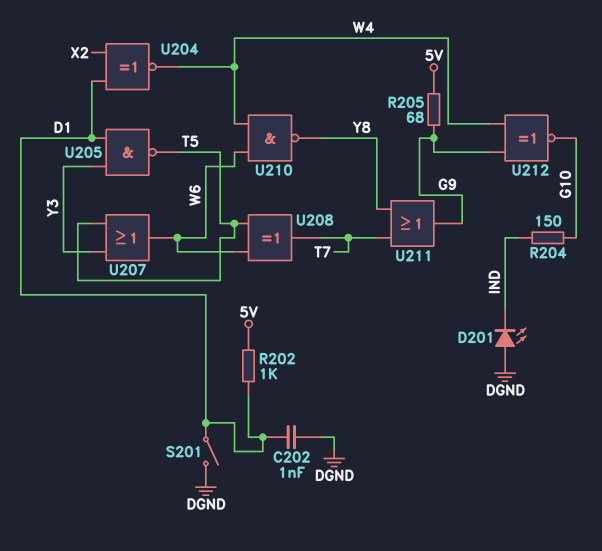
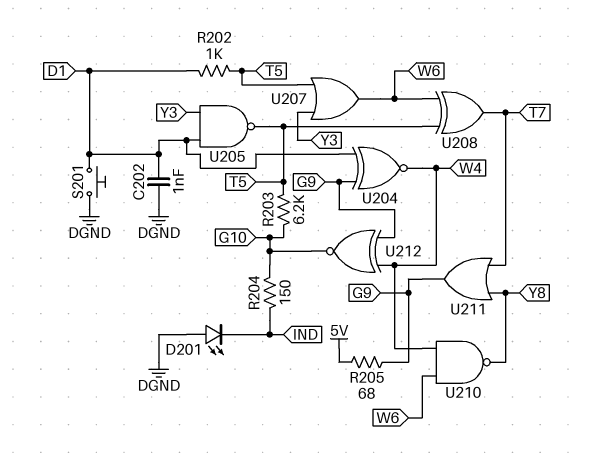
R202: 1k (5V, D1) -> 1k (D1, T5)
R203: none -> 6.2k (G10, T5)
S201: switch (D1, DGND) -> button (D1, DGND)
U204: XNOR (in D1, in X2, out W4) -> XNOR (in D1, in G9, out W4)

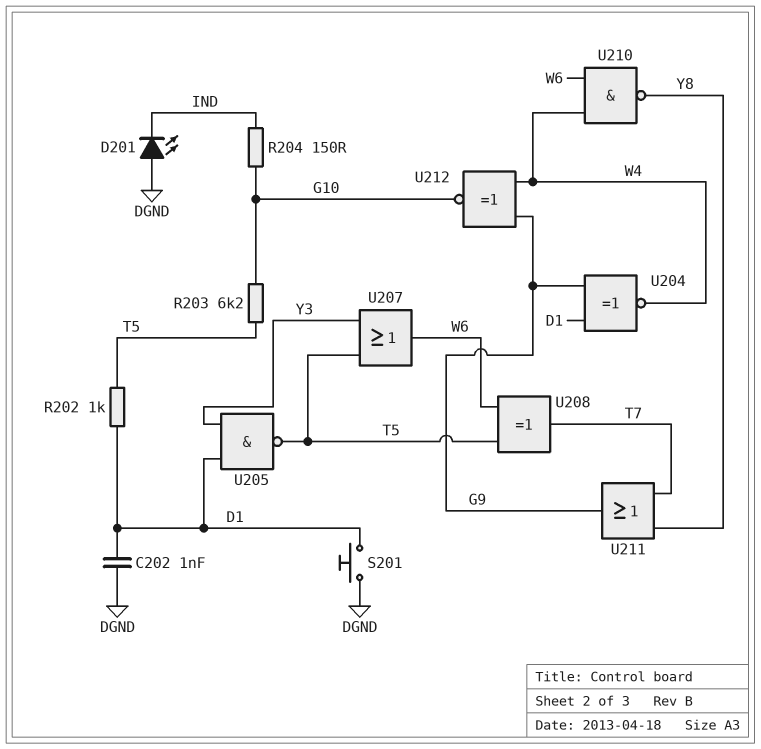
R205: 68 (5V, G9) -> none

